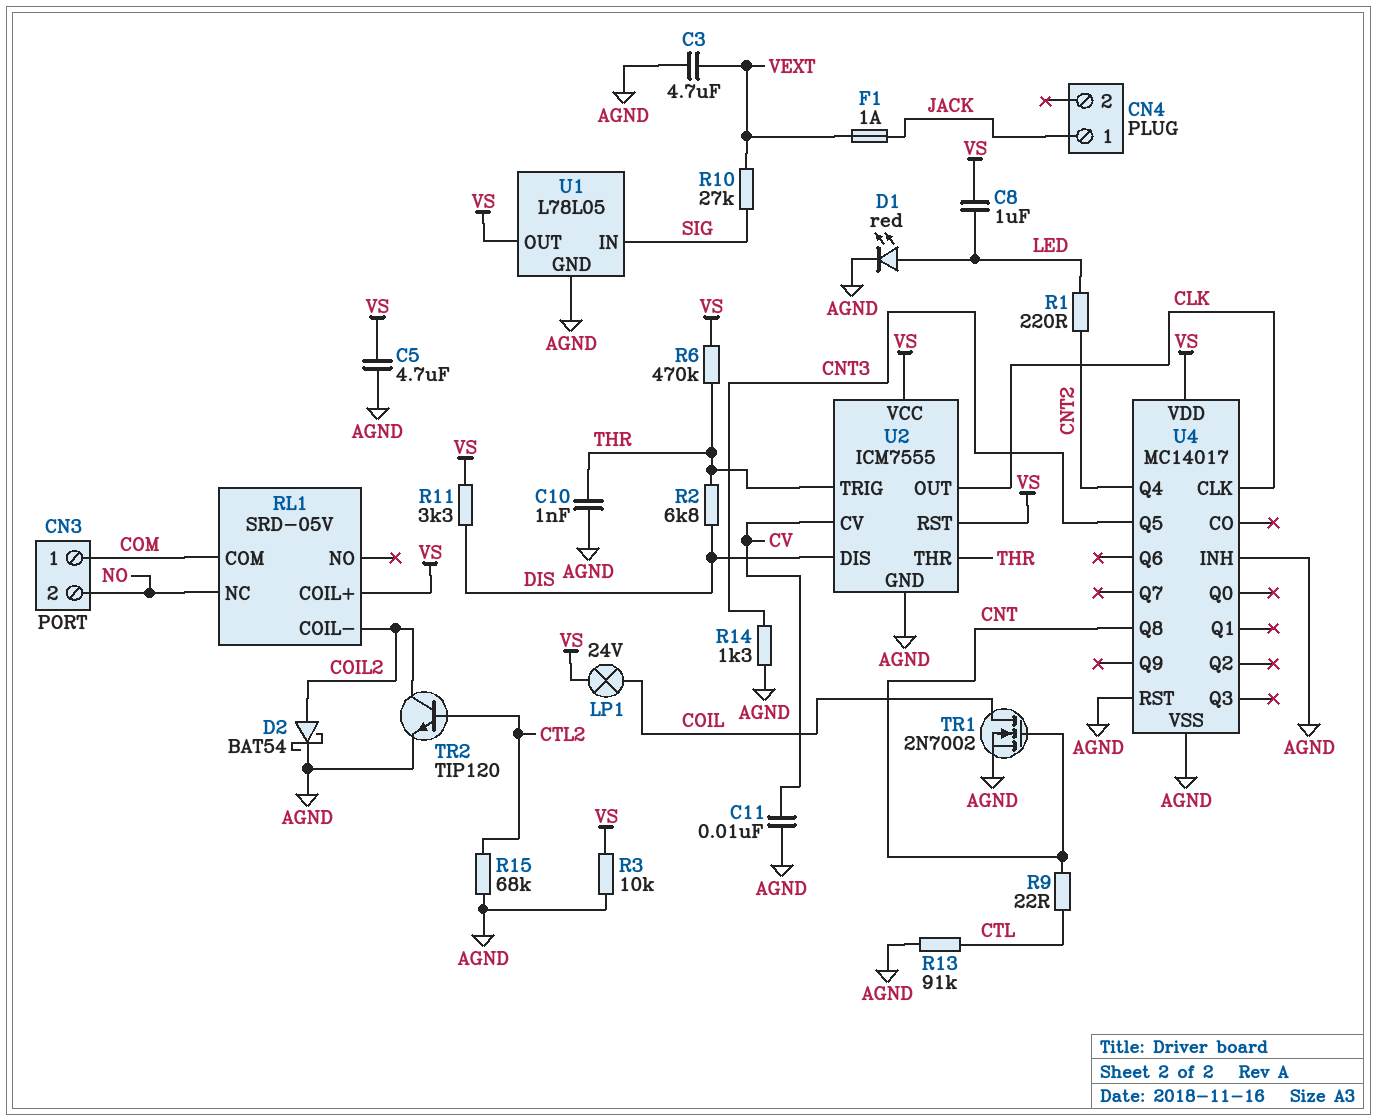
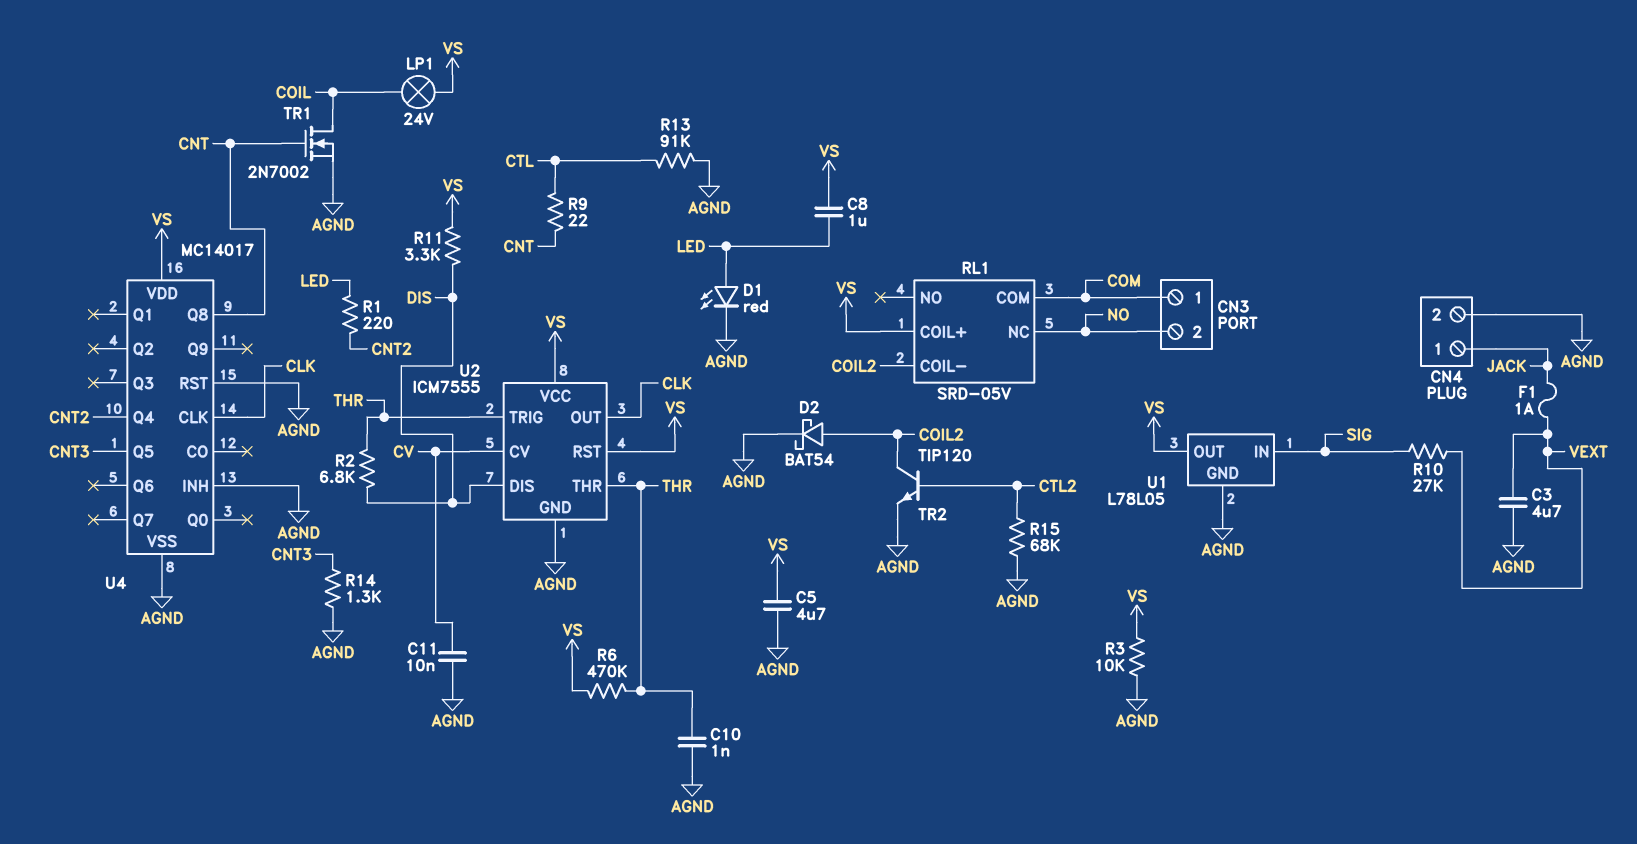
CN4 pin 2: none -> AGND

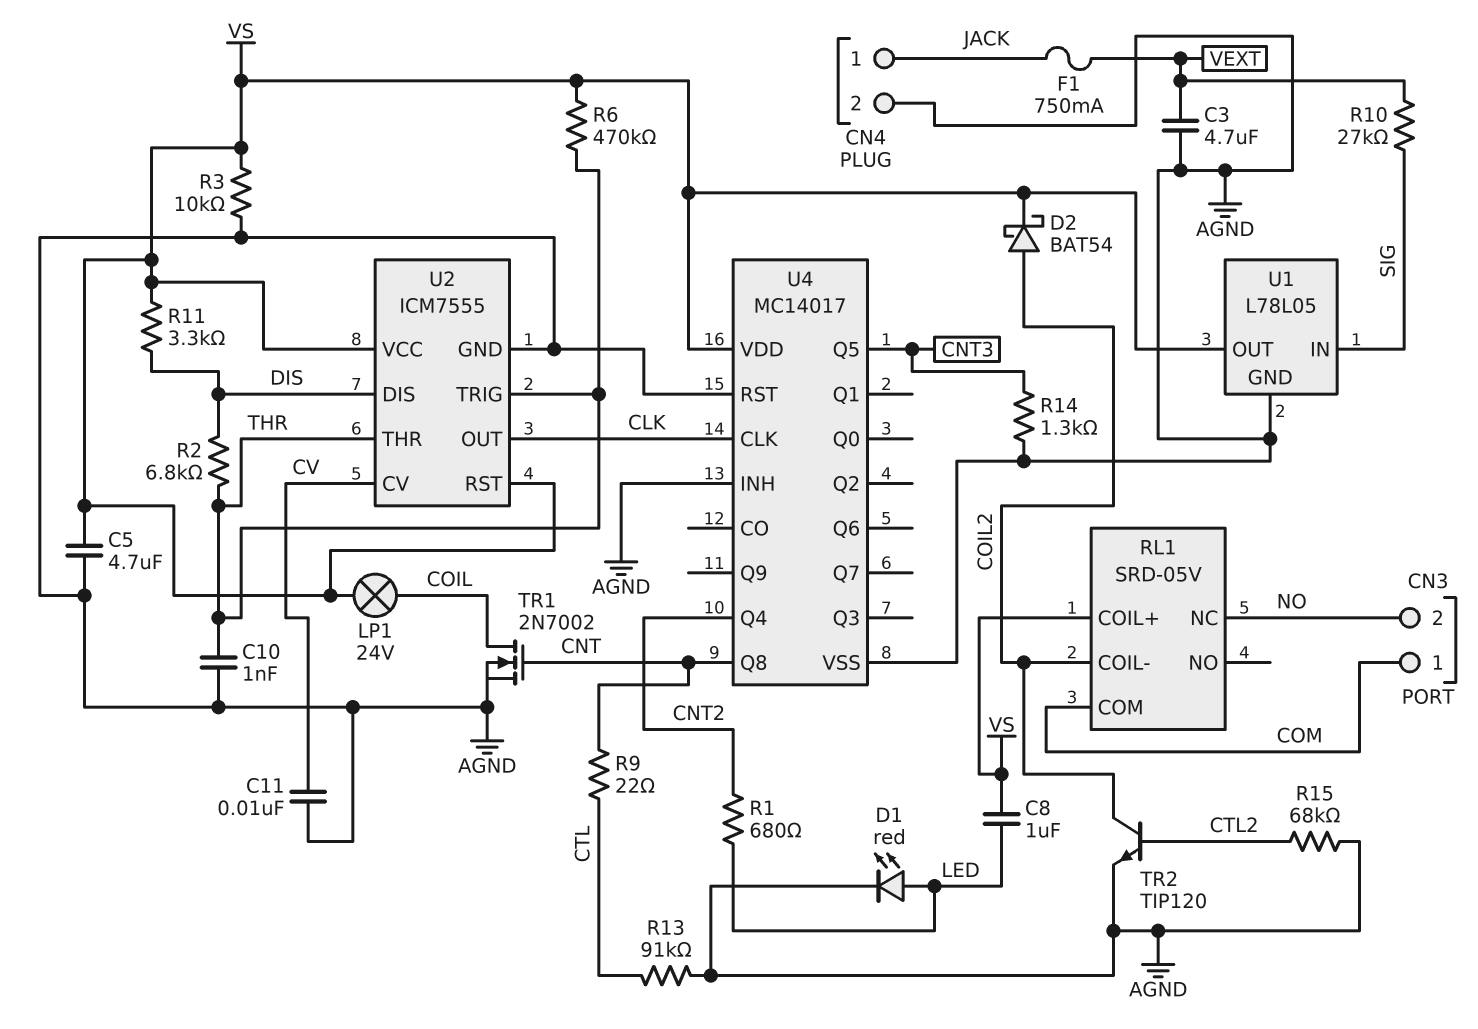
D2: schottky BAT54 (A COIL2, K AGND) -> schottky BAT54 (A COIL2, K VS)
F1: 1A (JACK, VEXT) -> 750mA (JACK, VEXT)
R1: 220 (CNT2, LED) -> 680 (CNT2, LED)

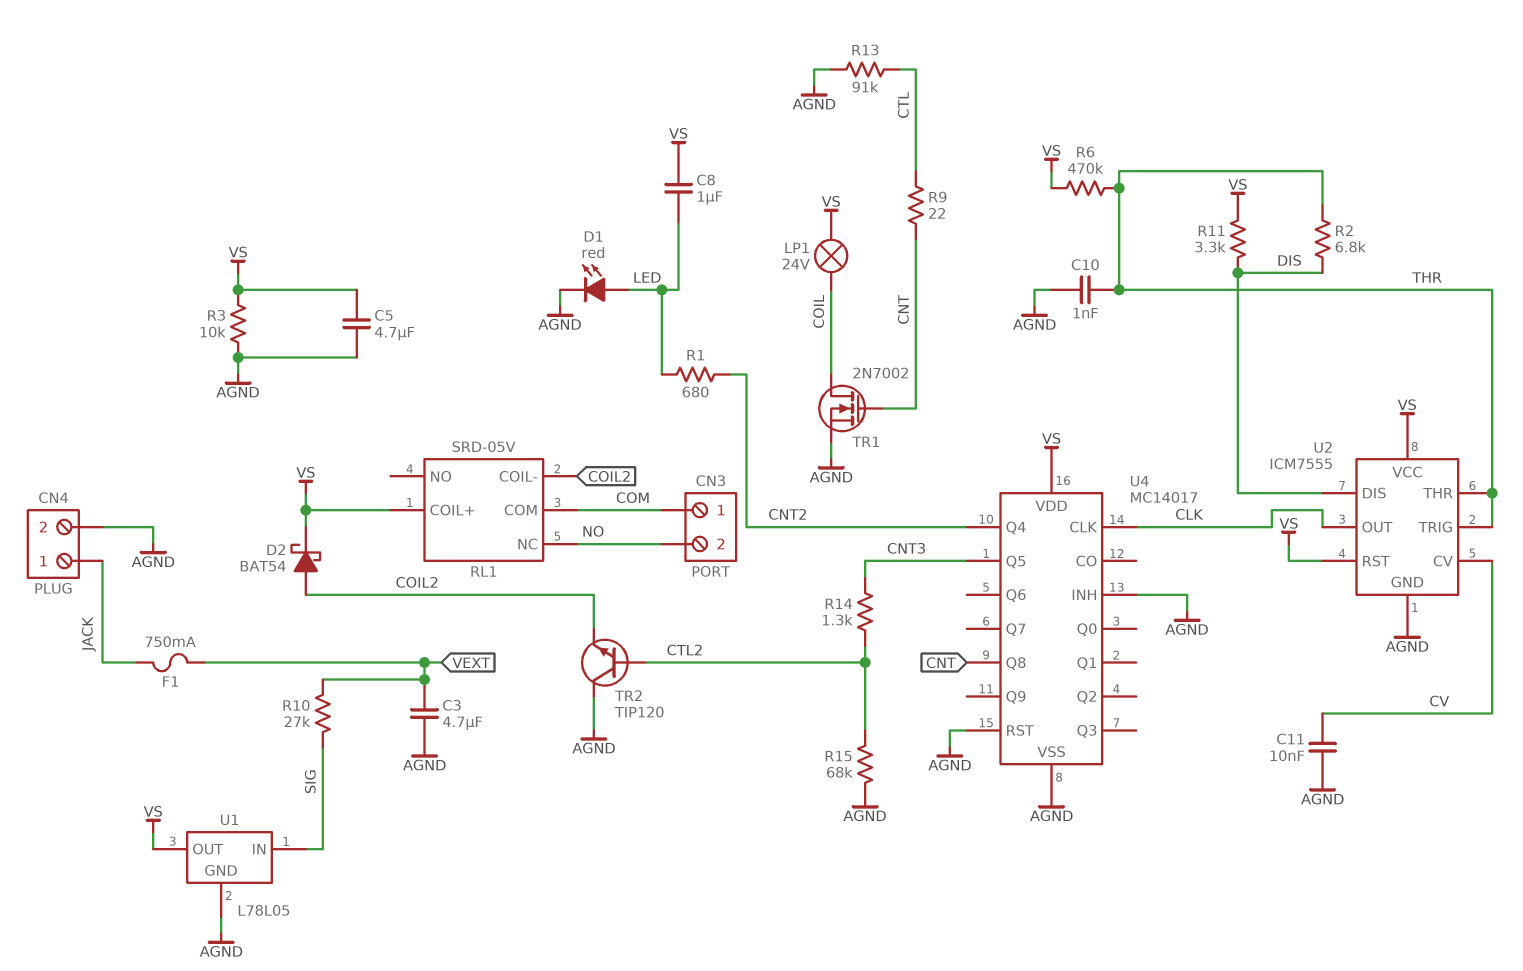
R14: 1.3k (AGND, CNT3) -> 1.3k (CNT3, CTL2)
TR2: NPN TIP120 (B CTL2, C COIL2, E AGND) -> NPN TIP120 (B CTL2, C AGND, E COIL2)

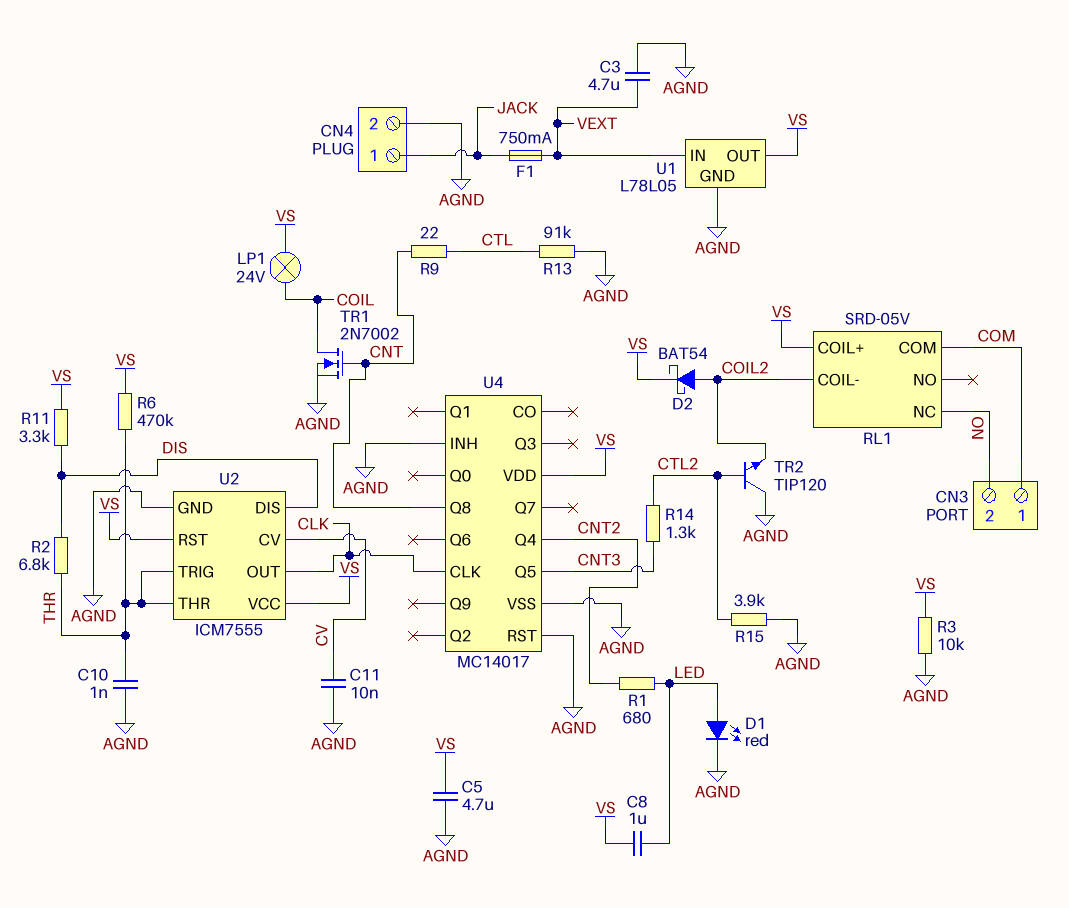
R10: 27k (SIG, VEXT) -> none
R15: 68k (AGND, CTL2) -> 3.9k (AGND, CTL2)
U1 pin IN: SIG -> VEXT

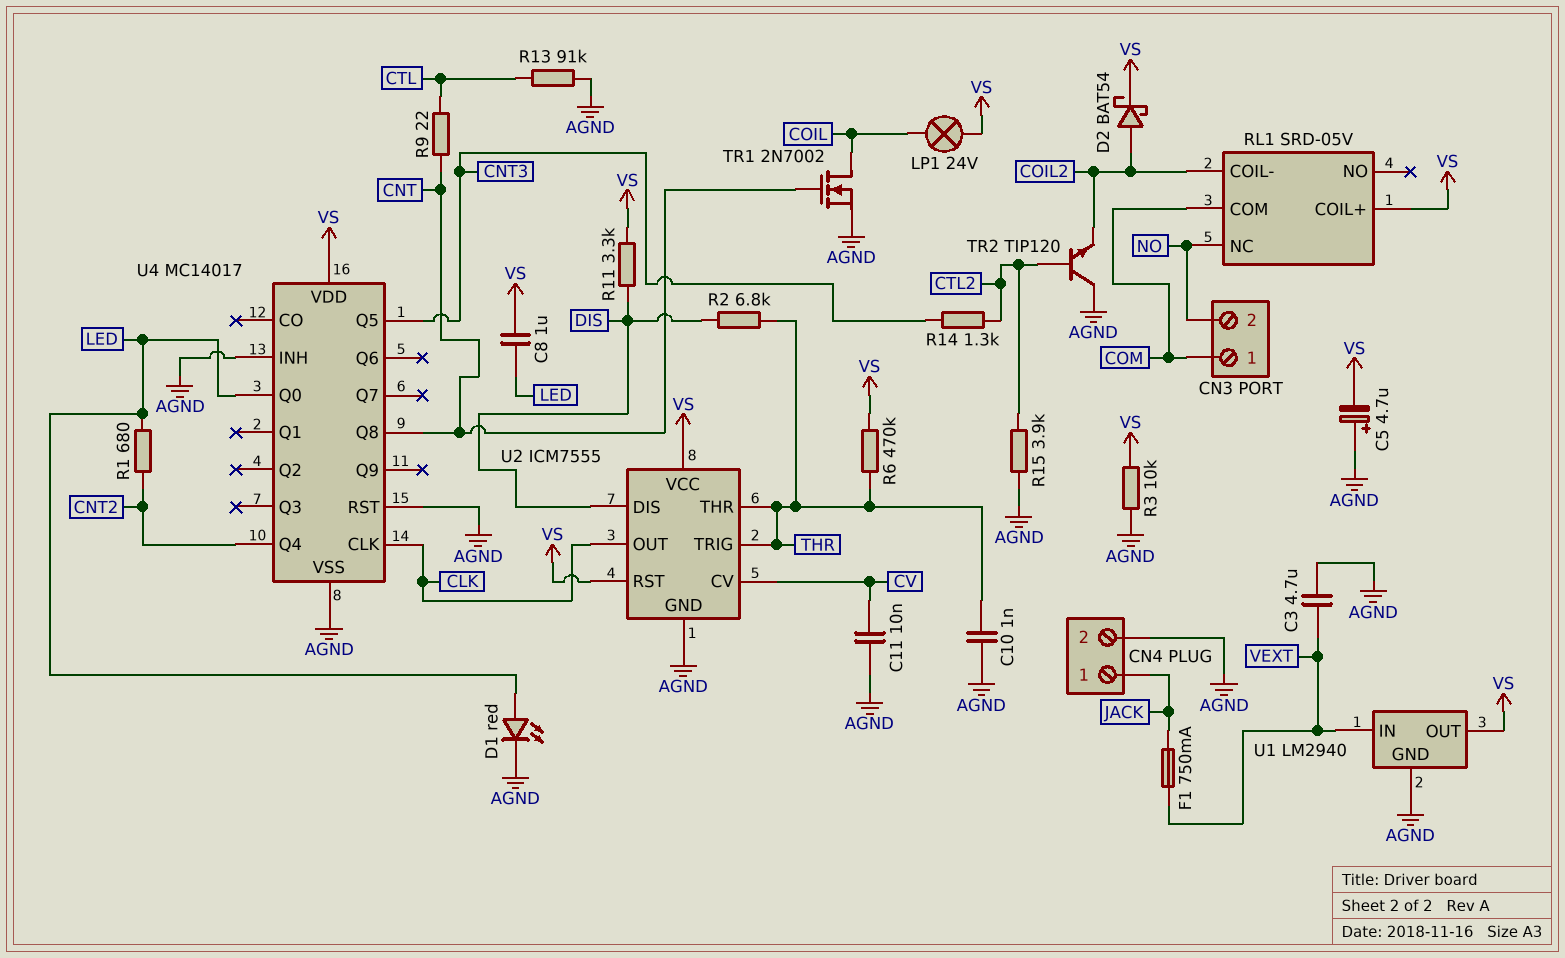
C5: 4.7uF (AGND, VS) -> 4.7uF (plus AGND, minus VS)
U1: L78L05 -> LM2940
U4 pin Q0: none -> LED

